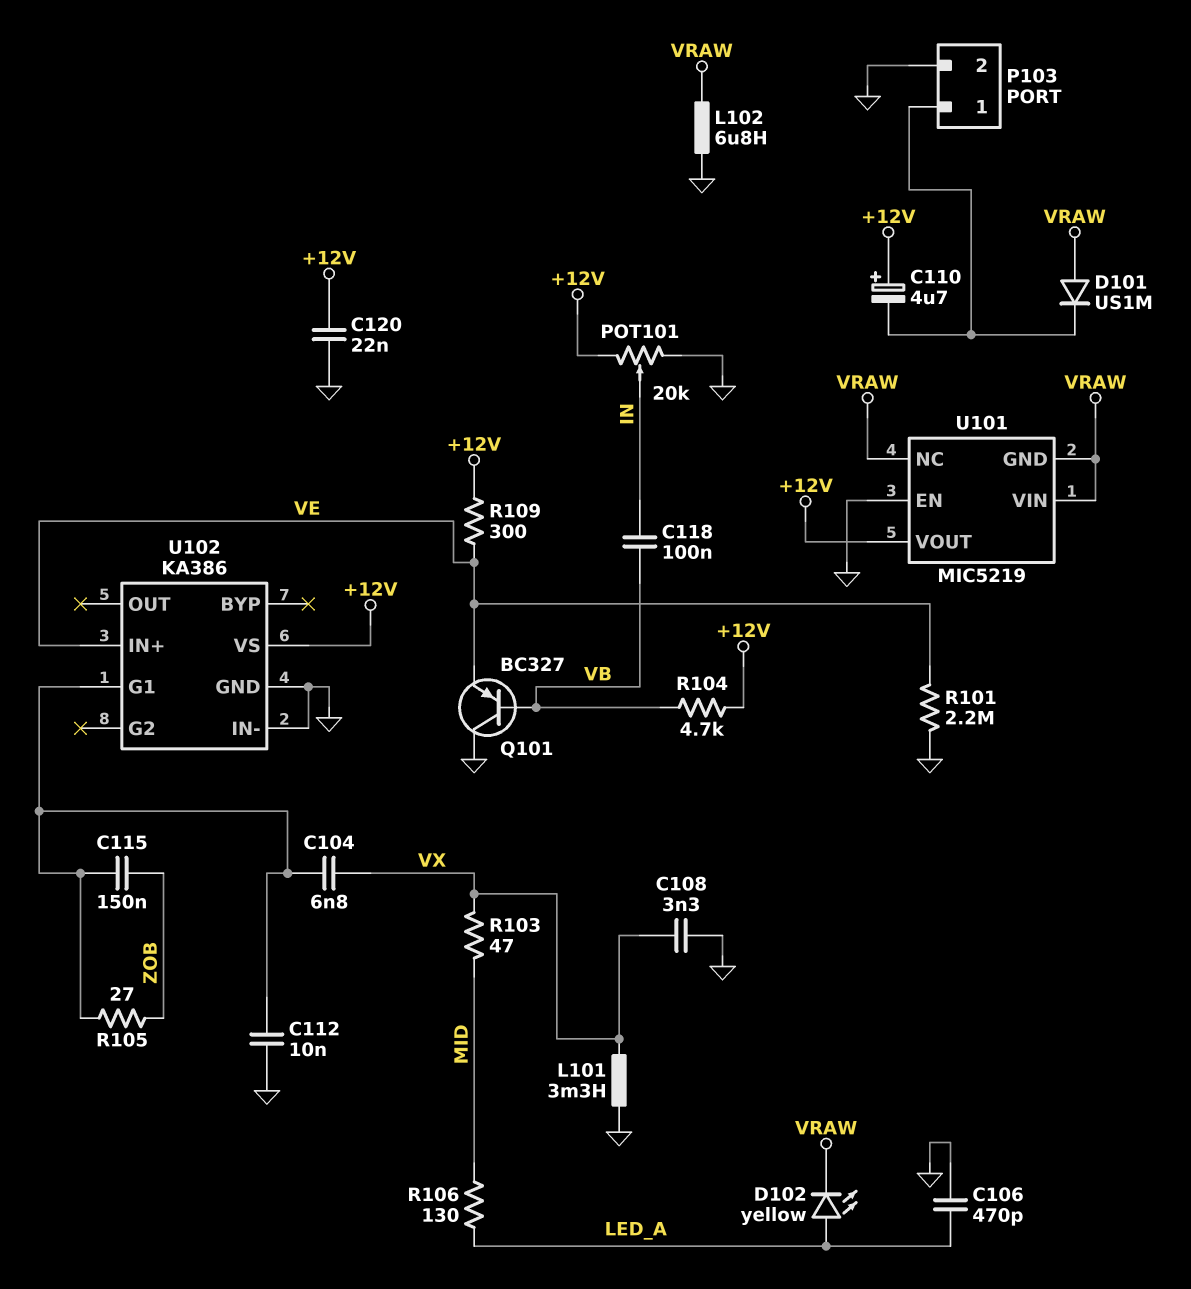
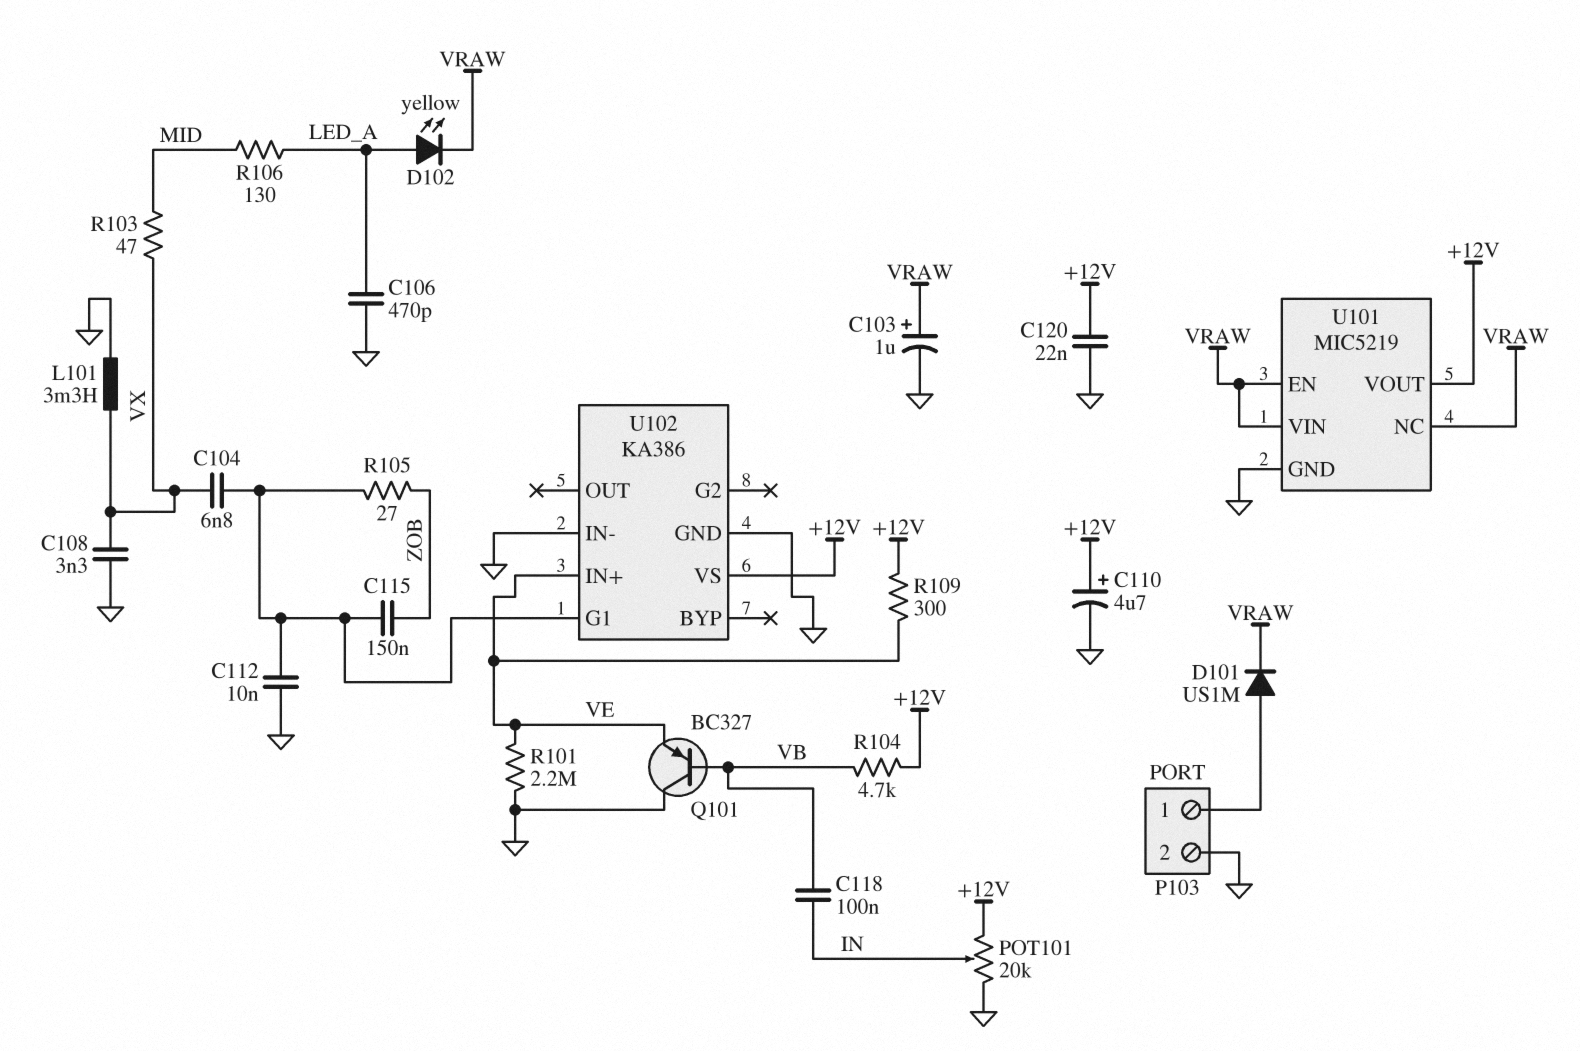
C103: none -> 1uF (plus VRAW, minus GND)
C110: 4.7uF (plus +12V, minus P103/1) -> 4.7uF (plus +12V, minus GND)
D101: diode US1M (A VRAW, K P103/1) -> diode US1M (A P103/1, K VRAW)
L102: 6.8uH (GND, VRAW) -> none
U101 pin EN: GND -> VRAW
U101 pin GND: VRAW -> GND

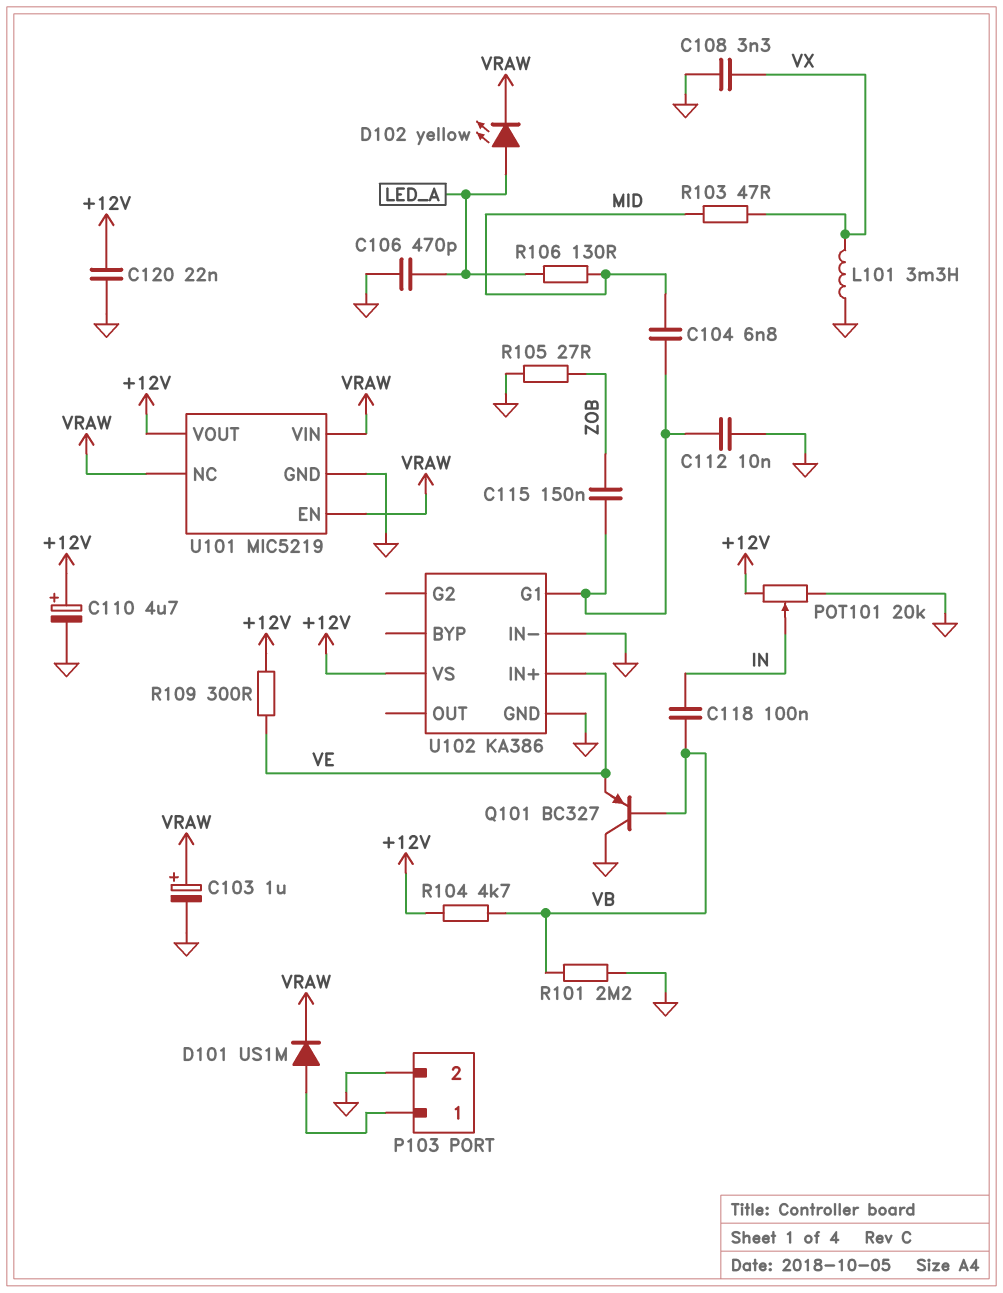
C104: 6.8nF (U102/G1, VX) -> 6.8nF (MID, U102/G1)
R101: 2.2M (GND, VE) -> 2.2M (GND, VB)
R105: 27 (U102/G1, ZOB) -> 27 (GND, ZOB)

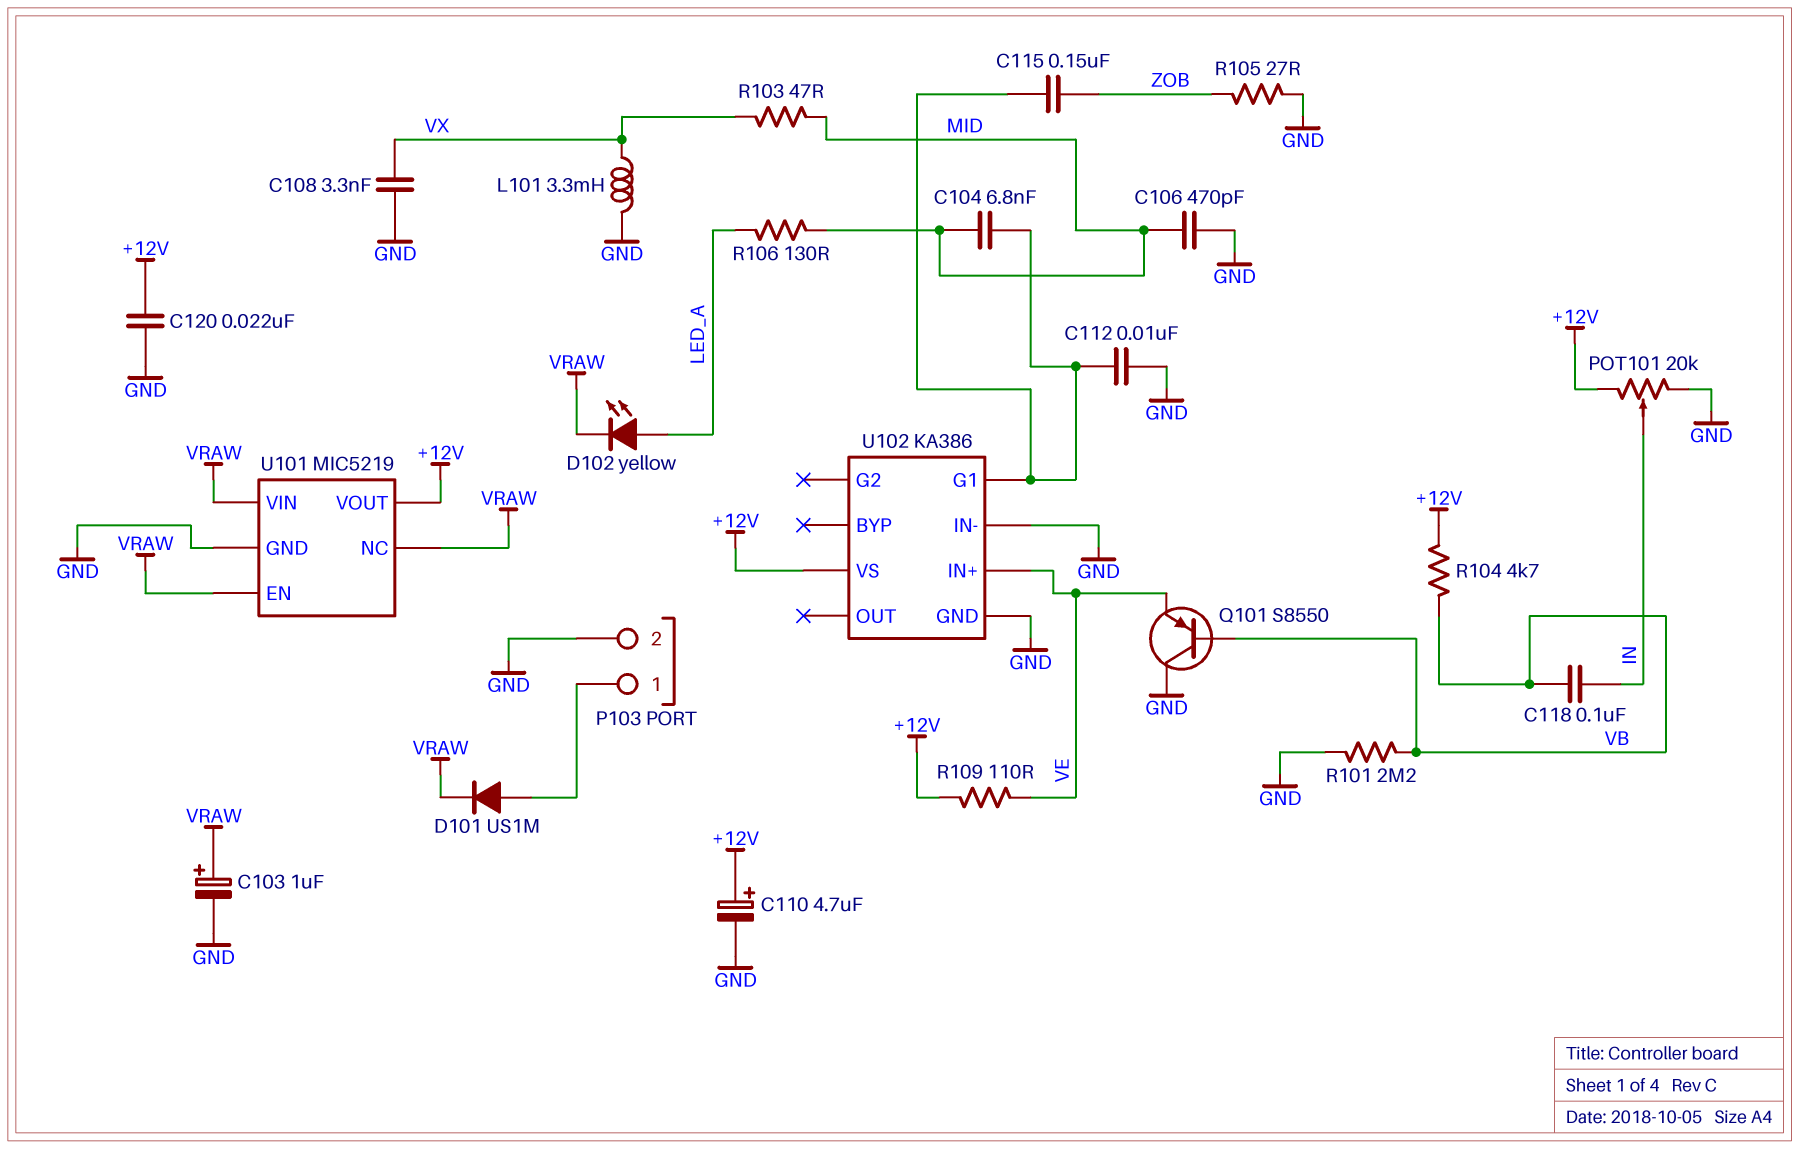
C106: 470pF (GND, LED_A) -> 470pF (GND, MID)
Q101: PNP BC327 (B VB, C GND, E VE) -> PNP S8550 (B VB, C GND, E VE)
R109: 300 (+12V, VE) -> 110 (+12V, VE)

